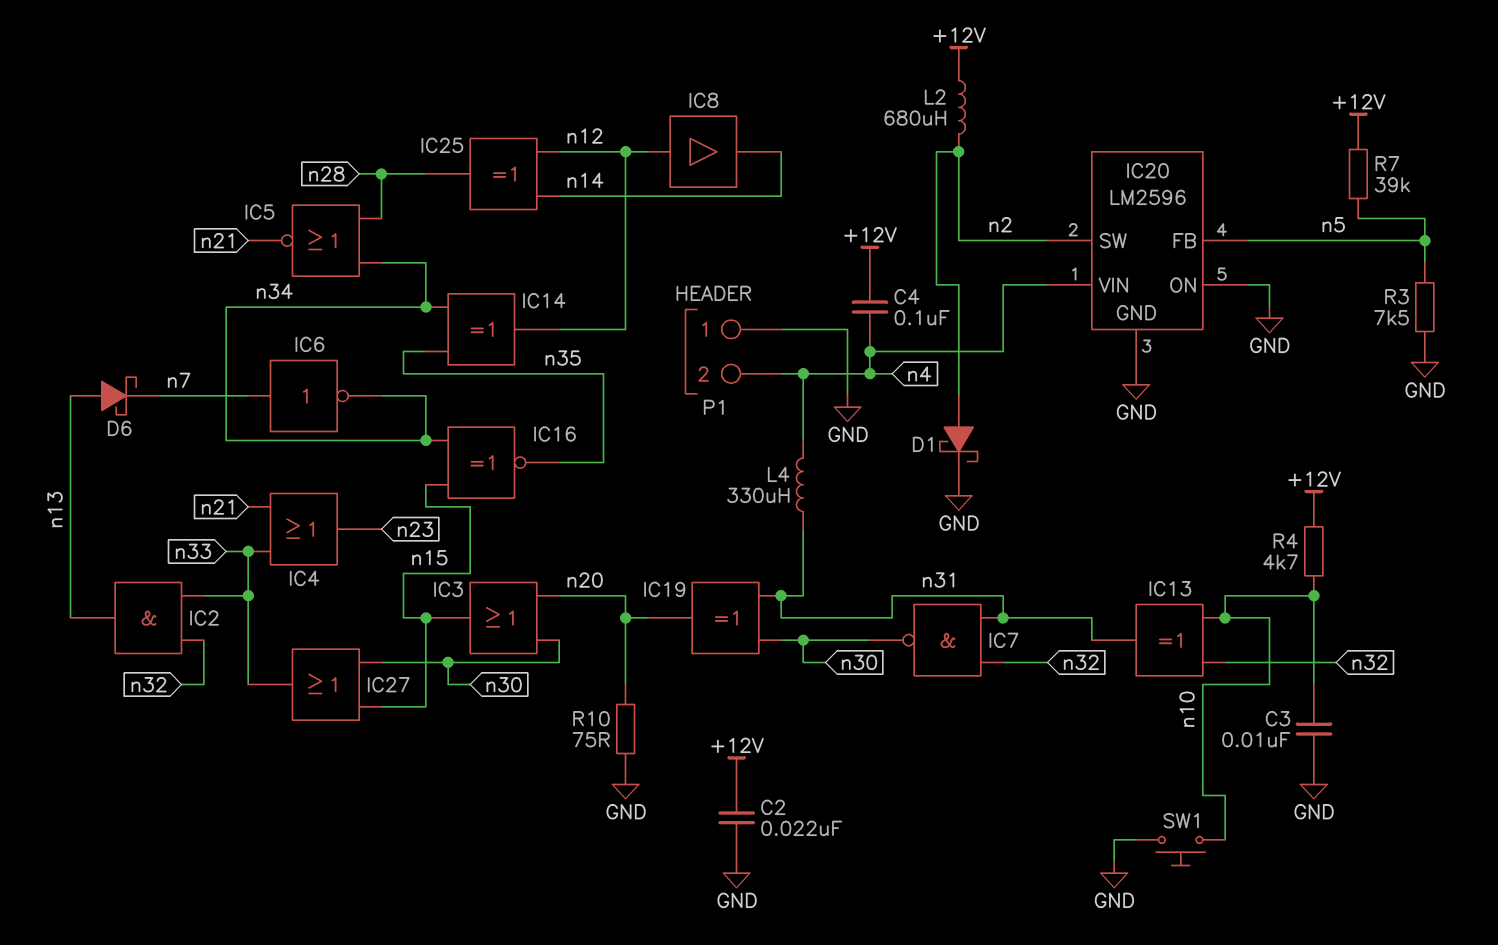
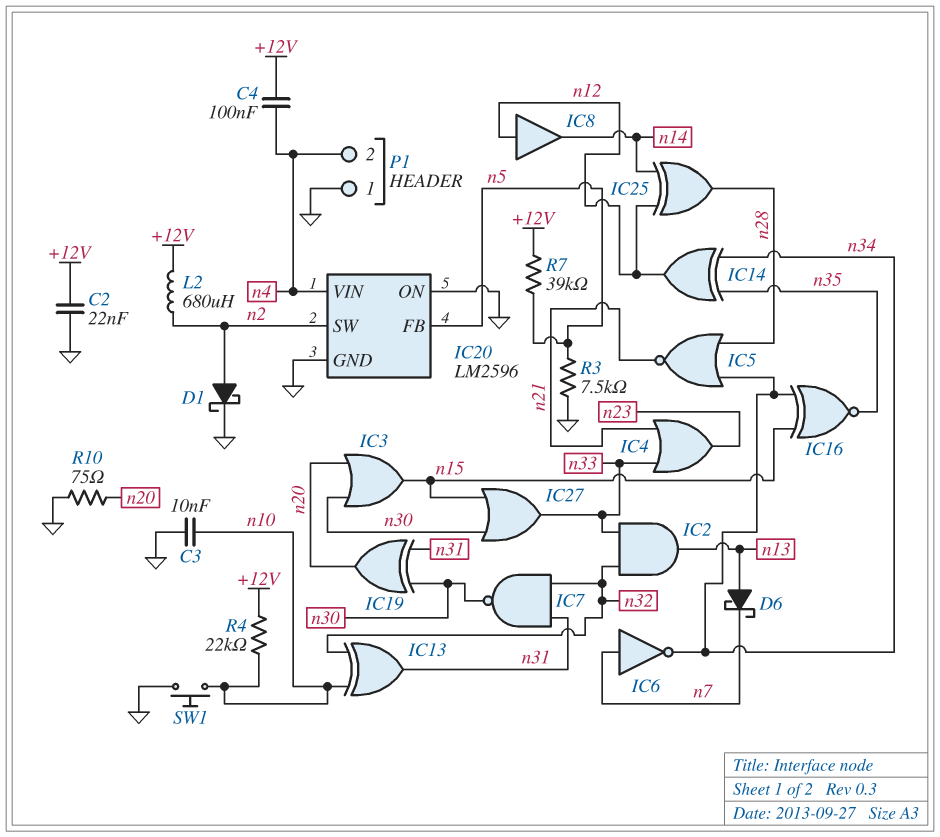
L4: 330uH (n4, n31) -> none
R4: 4.7k (+12V, n10) -> 22k (+12V, n10)

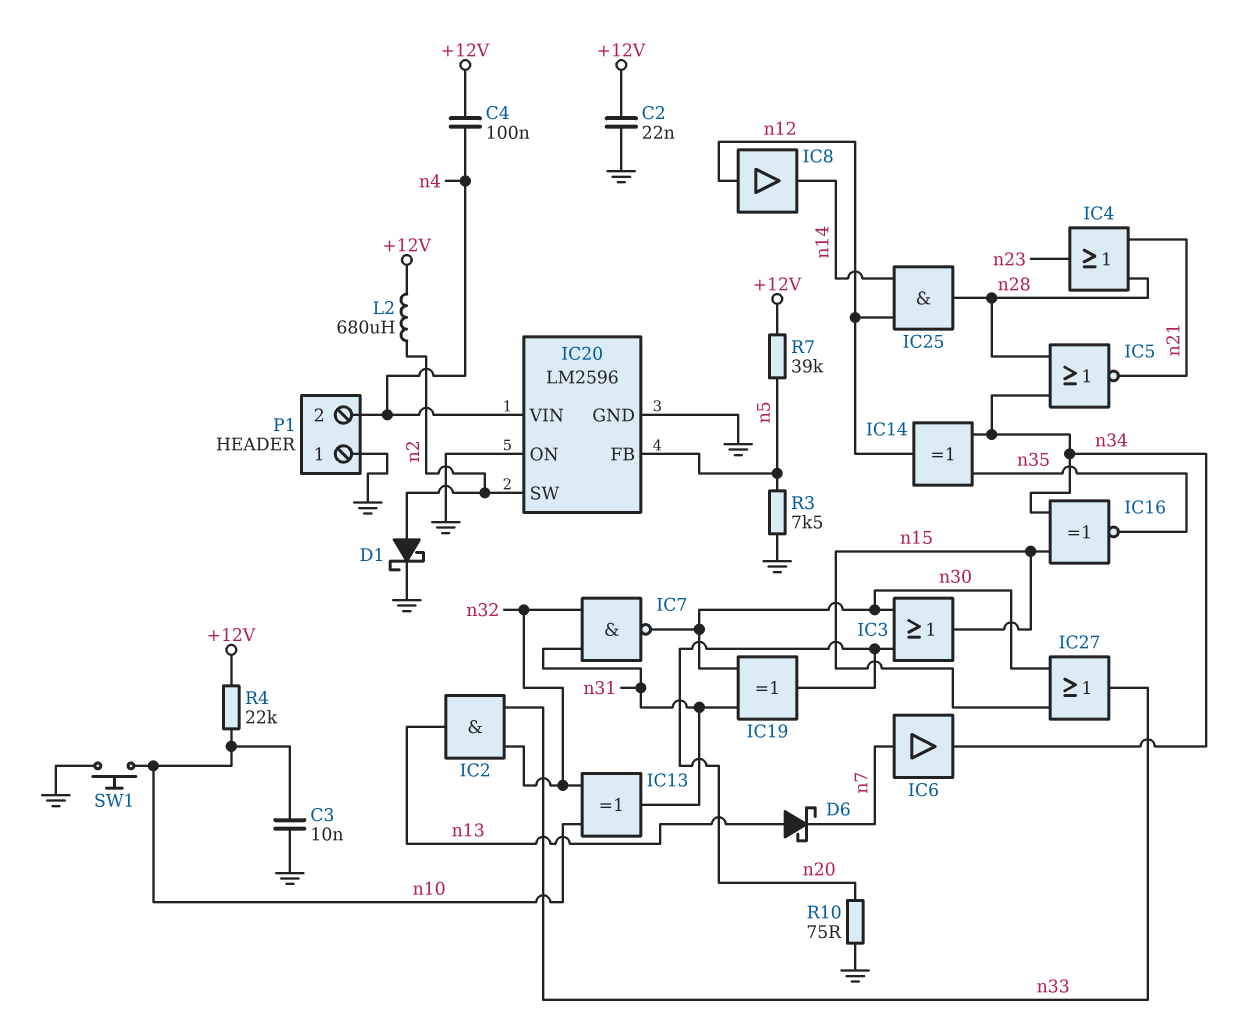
IC4: OR (in n21, in n33, out n23) -> OR (in n21, in n28, out n23)
IC6: NOT (in n7, out n34) -> buffer (in n7, out n34)
IC25: XOR (in n12, in n14, out n28) -> AND (in n12, in n14, out n28)

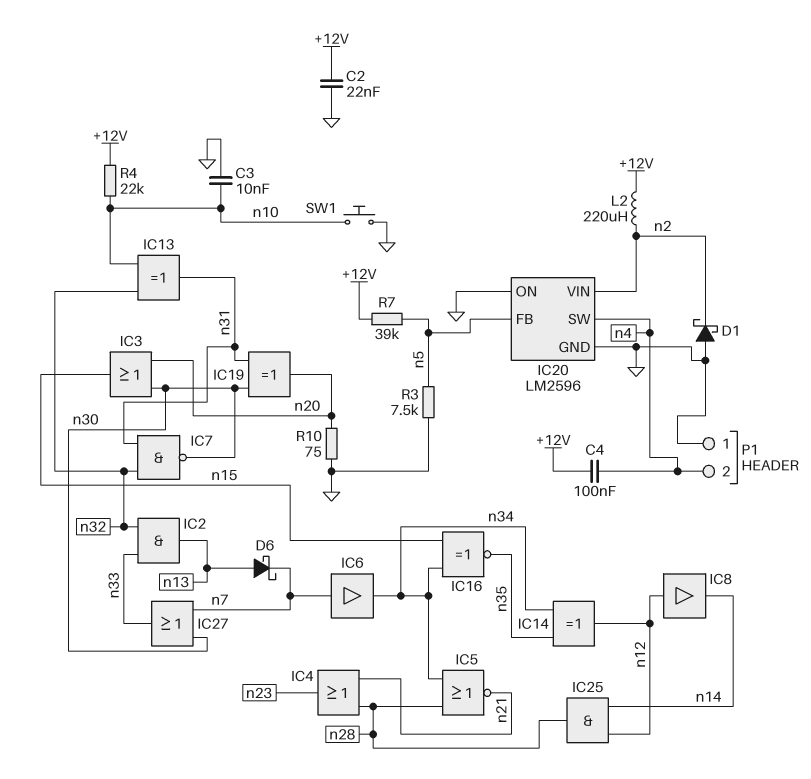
D1: schottky (A n2, K GND) -> schottky (A GND, K n2)
IC20 pin SW: n2 -> n4
IC20 pin VIN: n4 -> n2
IC27: OR (in n15, in n30, out n33) -> OR (in n7, in n30, out n33)
L2: 680uH (+12V, n2) -> 220uH (+12V, n2)

